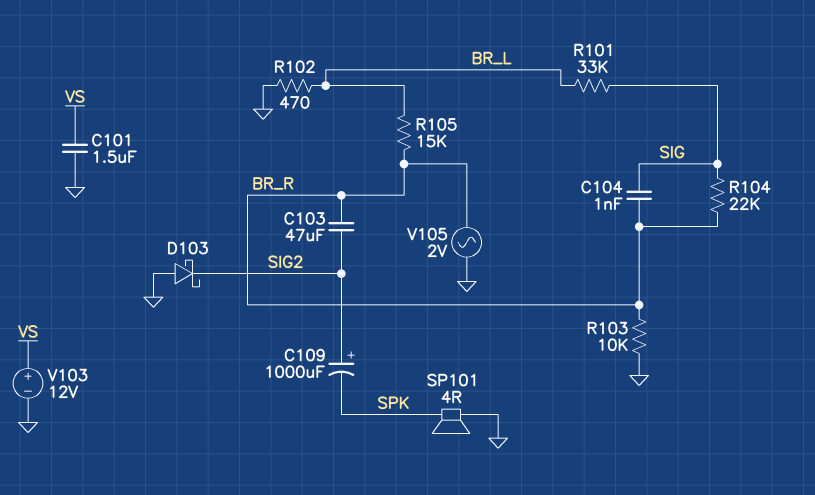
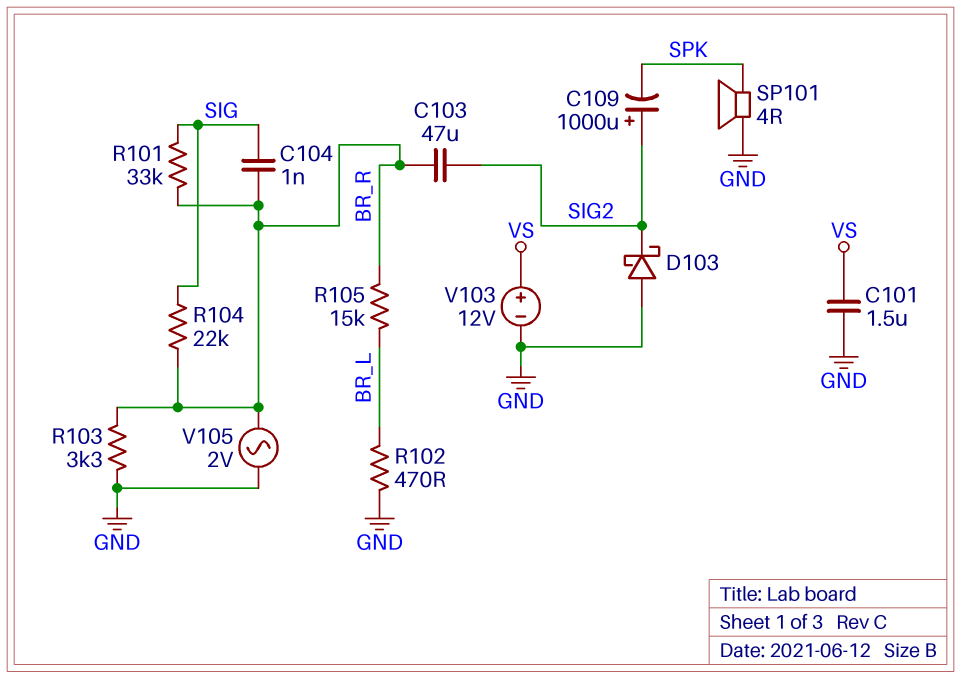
R101: 33k (BR_L, SIG) -> 33k (BR_R, SIG)
R103: 10k (BR_R, GND) -> 3.3k (BR_R, GND)

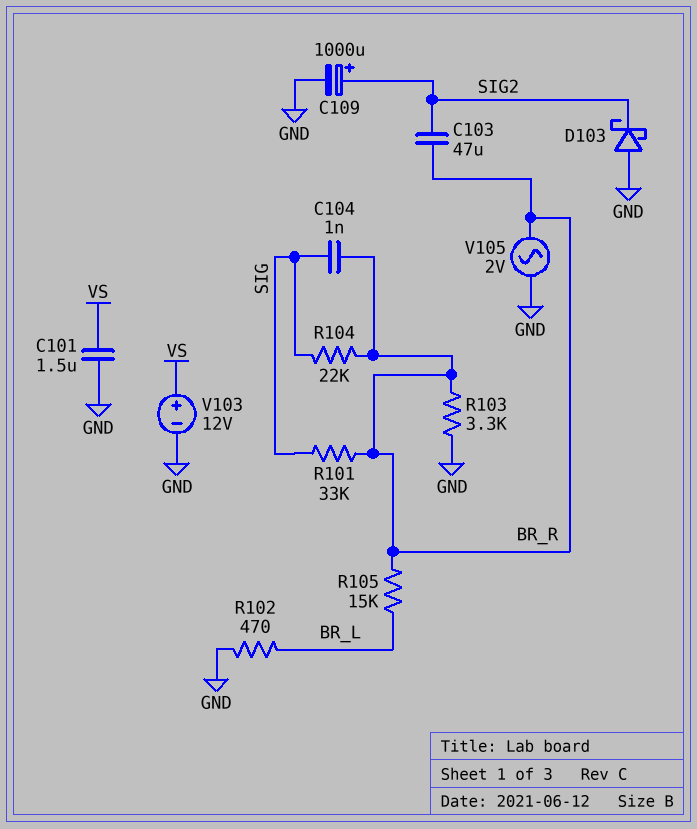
C109: 1000uF (plus SIG2, minus SPK) -> 1000uF (plus SIG2, minus GND)
SP101: speaker 4R (GND, SPK) -> none

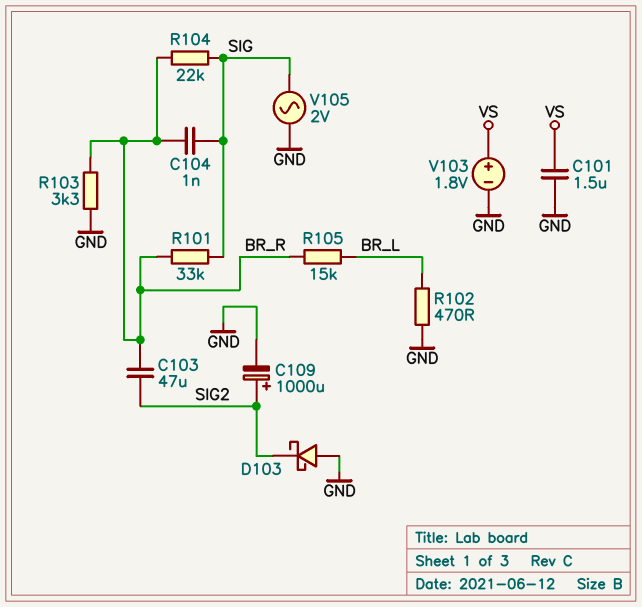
V103: 12V (plus VS, minus GND) -> 1.8V (plus VS, minus GND)
V105: AC 2V (BR_R, GND) -> AC 2V (GND, SIG)

